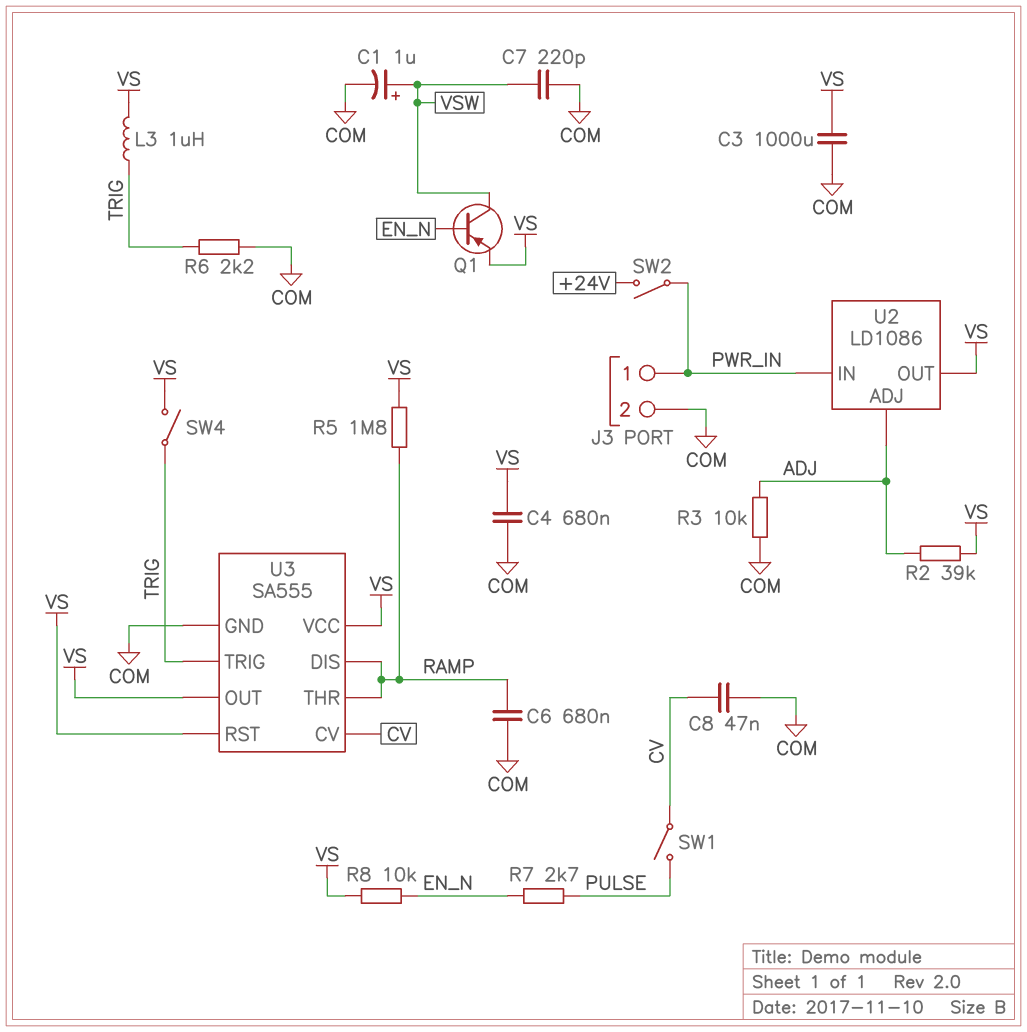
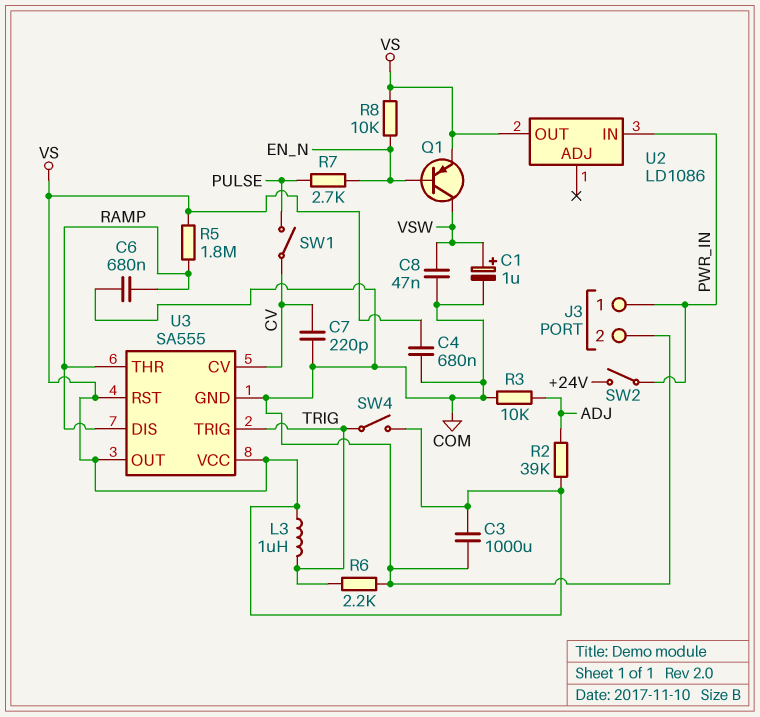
C7: 220pF (COM, VSW) -> 220pF (COM, CV)
C8: 47nF (COM, CV) -> 47nF (COM, VSW)
U2 pin ADJ: ADJ -> none

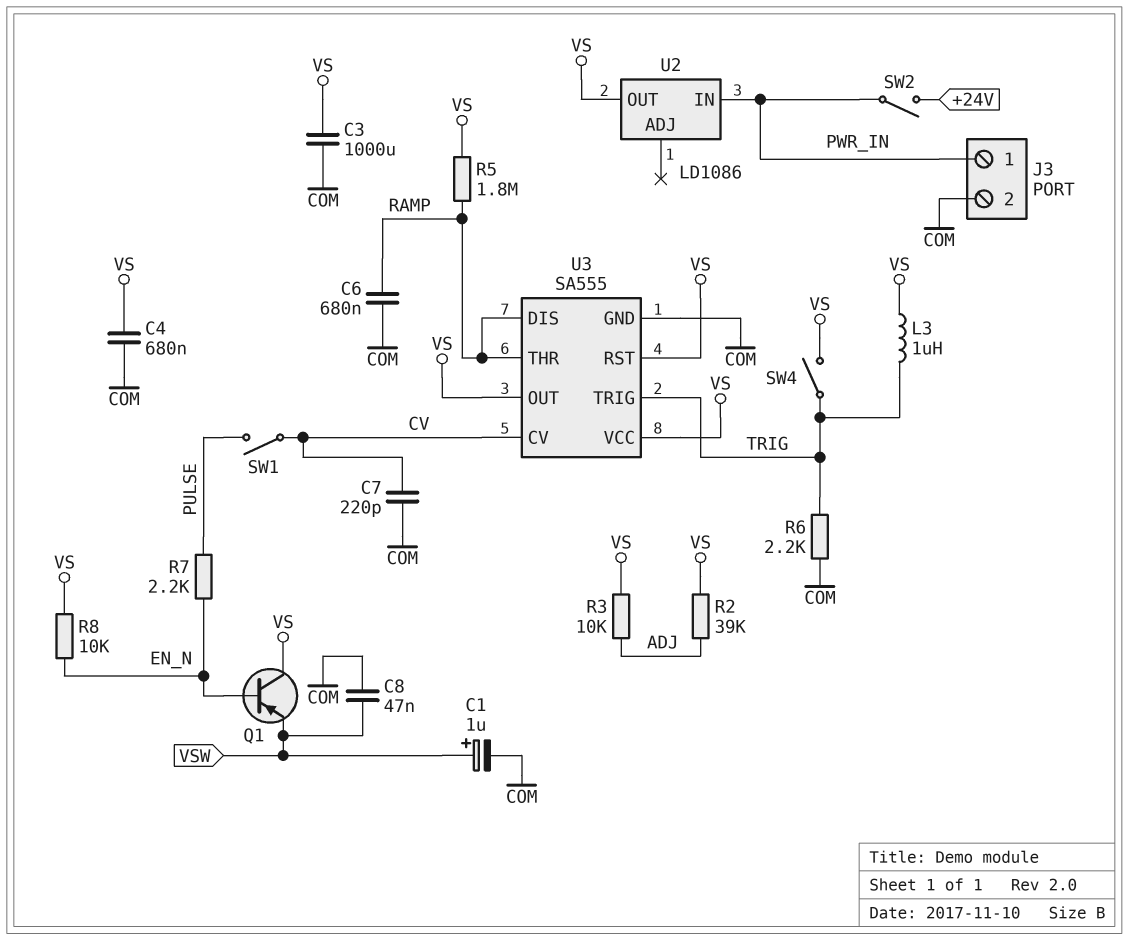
Q1: PNP (B EN_N, C VSW, E VS) -> PNP (B EN_N, C VS, E VSW)
R3: 10k (ADJ, COM) -> 10k (ADJ, VS)
R7: 2.7k (EN_N, PULSE) -> 2.2k (EN_N, PULSE)

